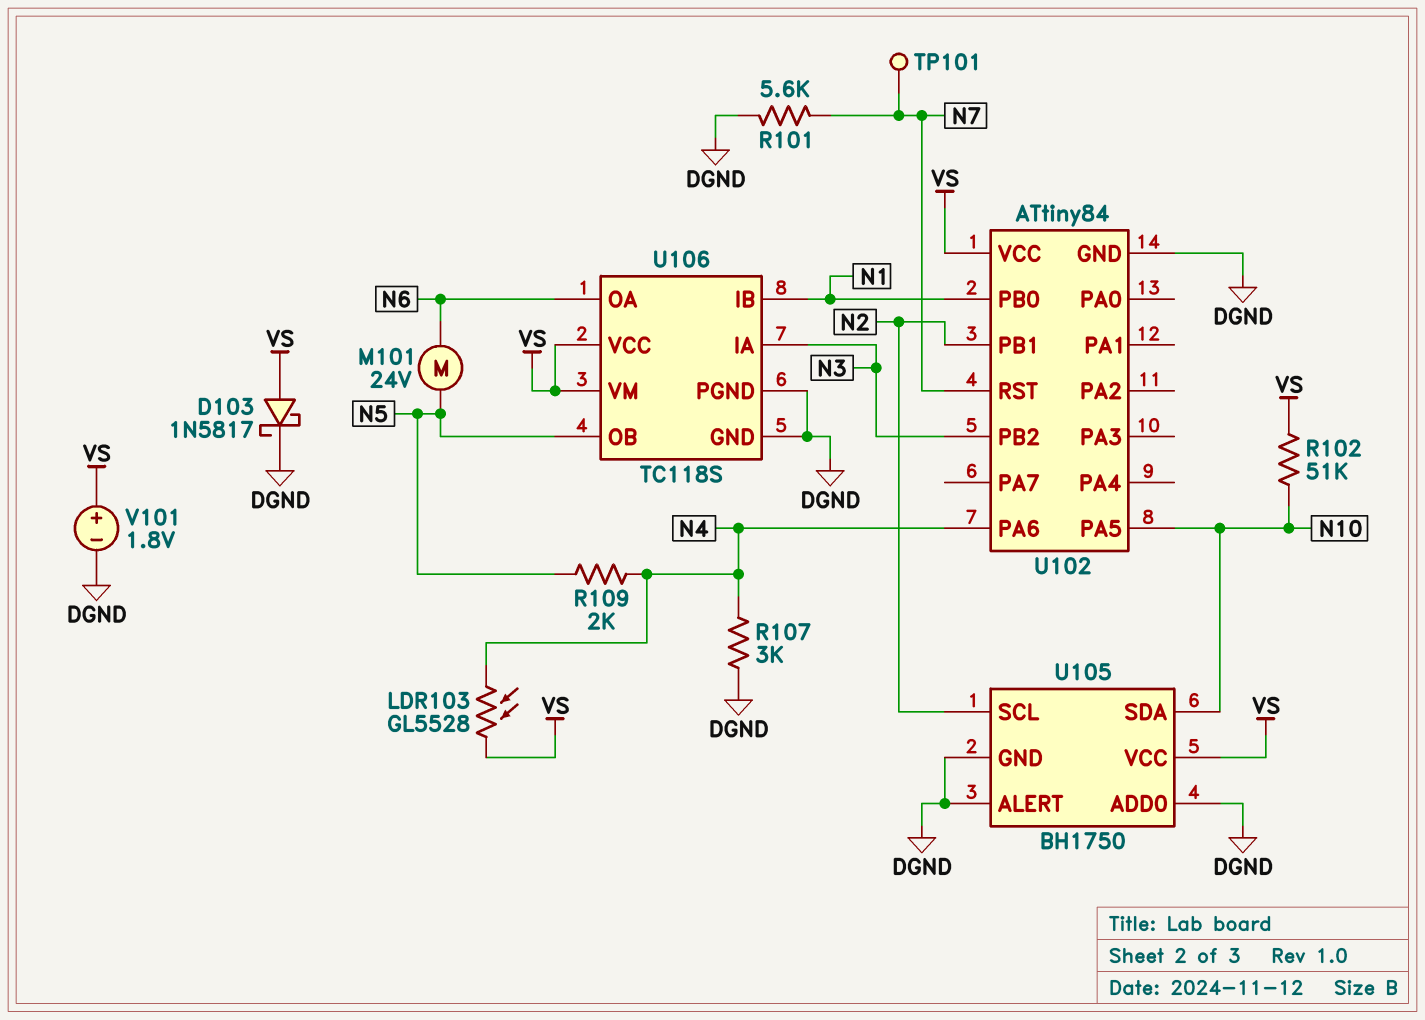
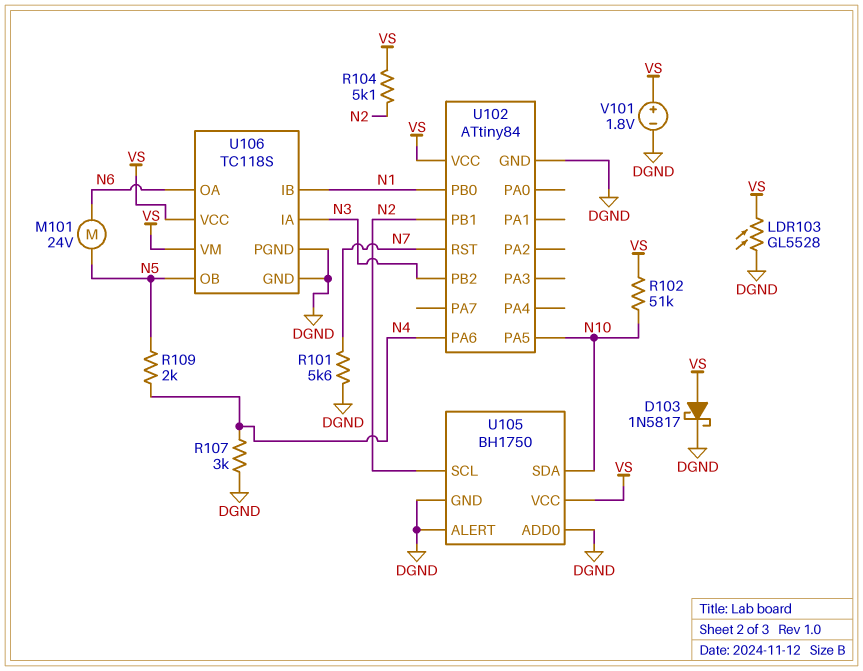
LDR103: GL5528 (N4, VS) -> GL5528 (DGND, VS)
R104: none -> 5.1k (N2, VS)
TP101: test point (N7) -> none

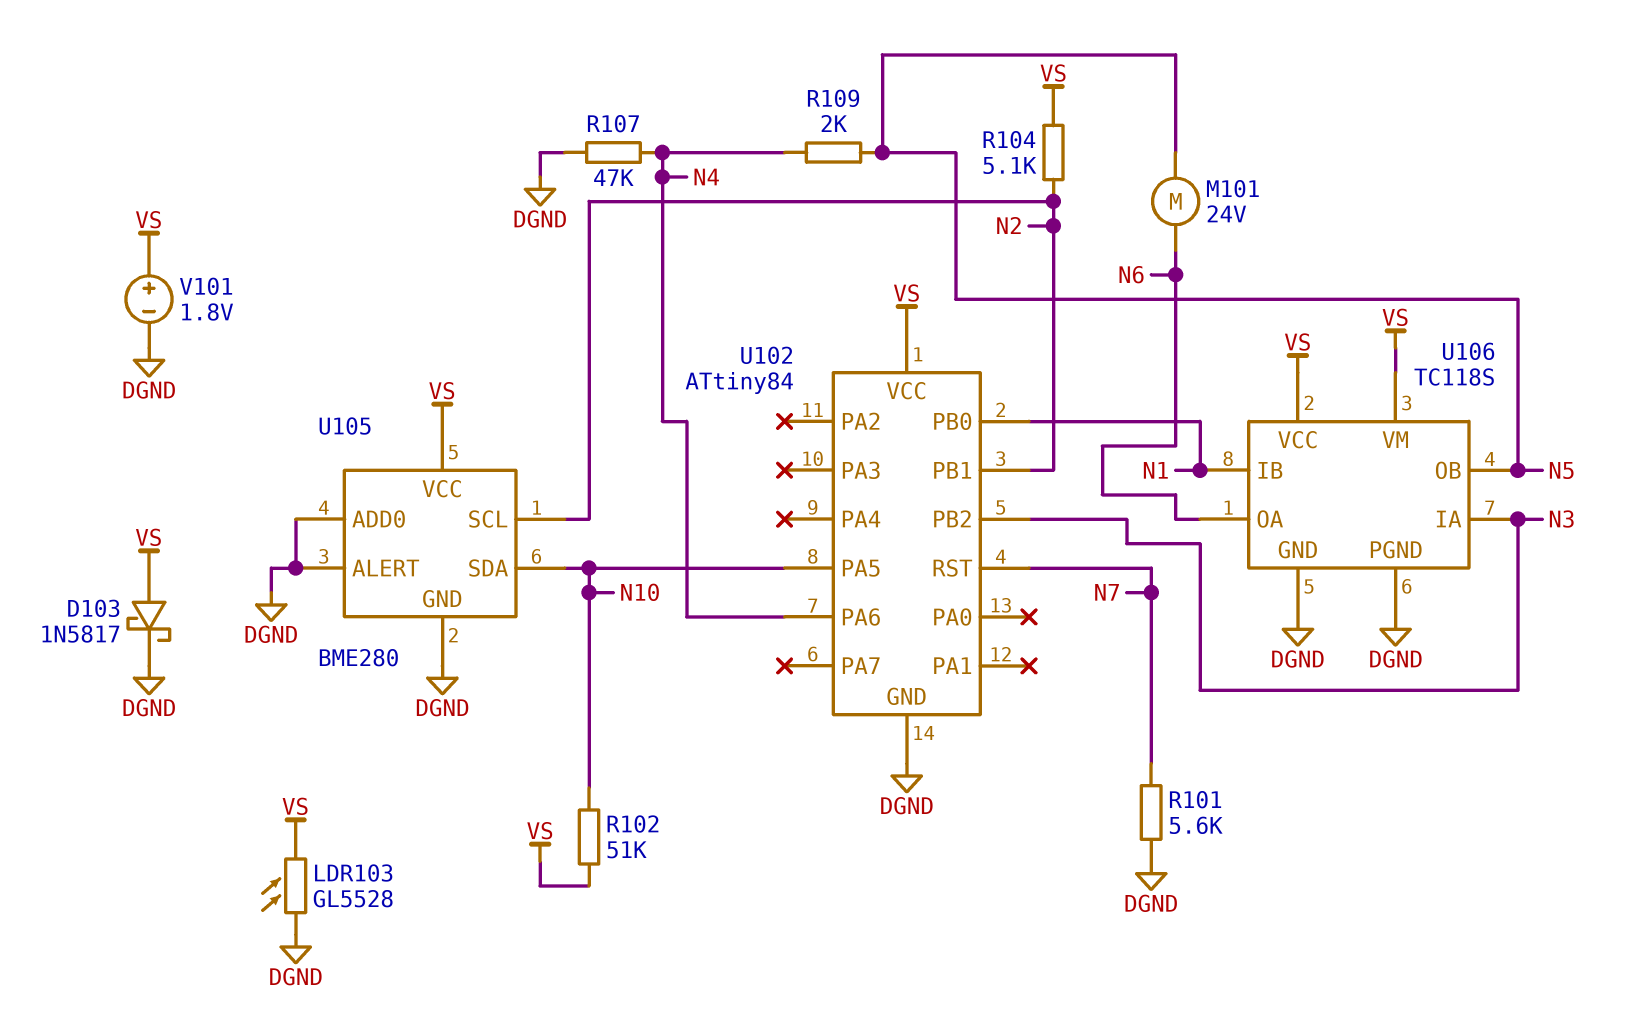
R107: 3k (DGND, N4) -> 47k (DGND, N4)
U105: BH1750 -> BME280

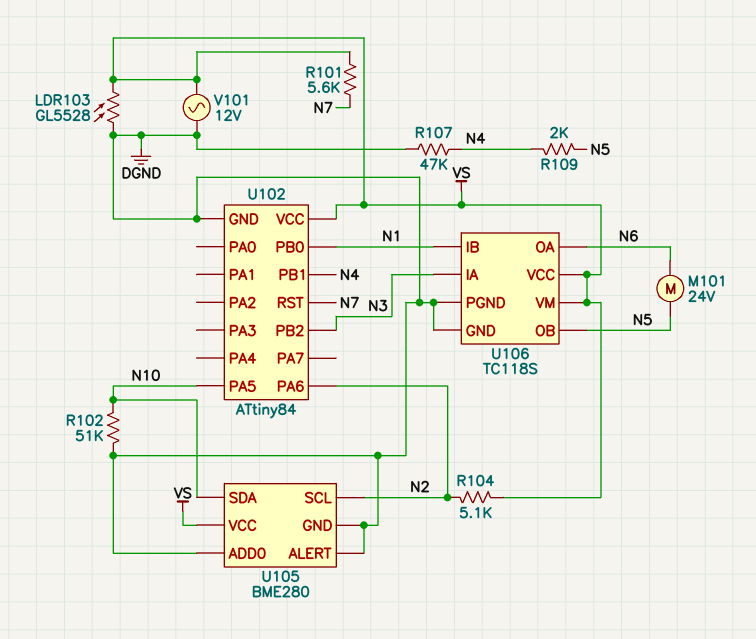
D103: schottky 1N5817 (A VS, K DGND) -> none
R101: 5.6k (DGND, N7) -> 5.6k (N7, VS)
R102: 51k (N10, VS) -> 51k (DGND, N10)
U102 pin PA6: N4 -> N2
U102 pin PB1: N2 -> N4
V101: 1.8V (plus VS, minus DGND) -> AC 12V (DGND, VS)

